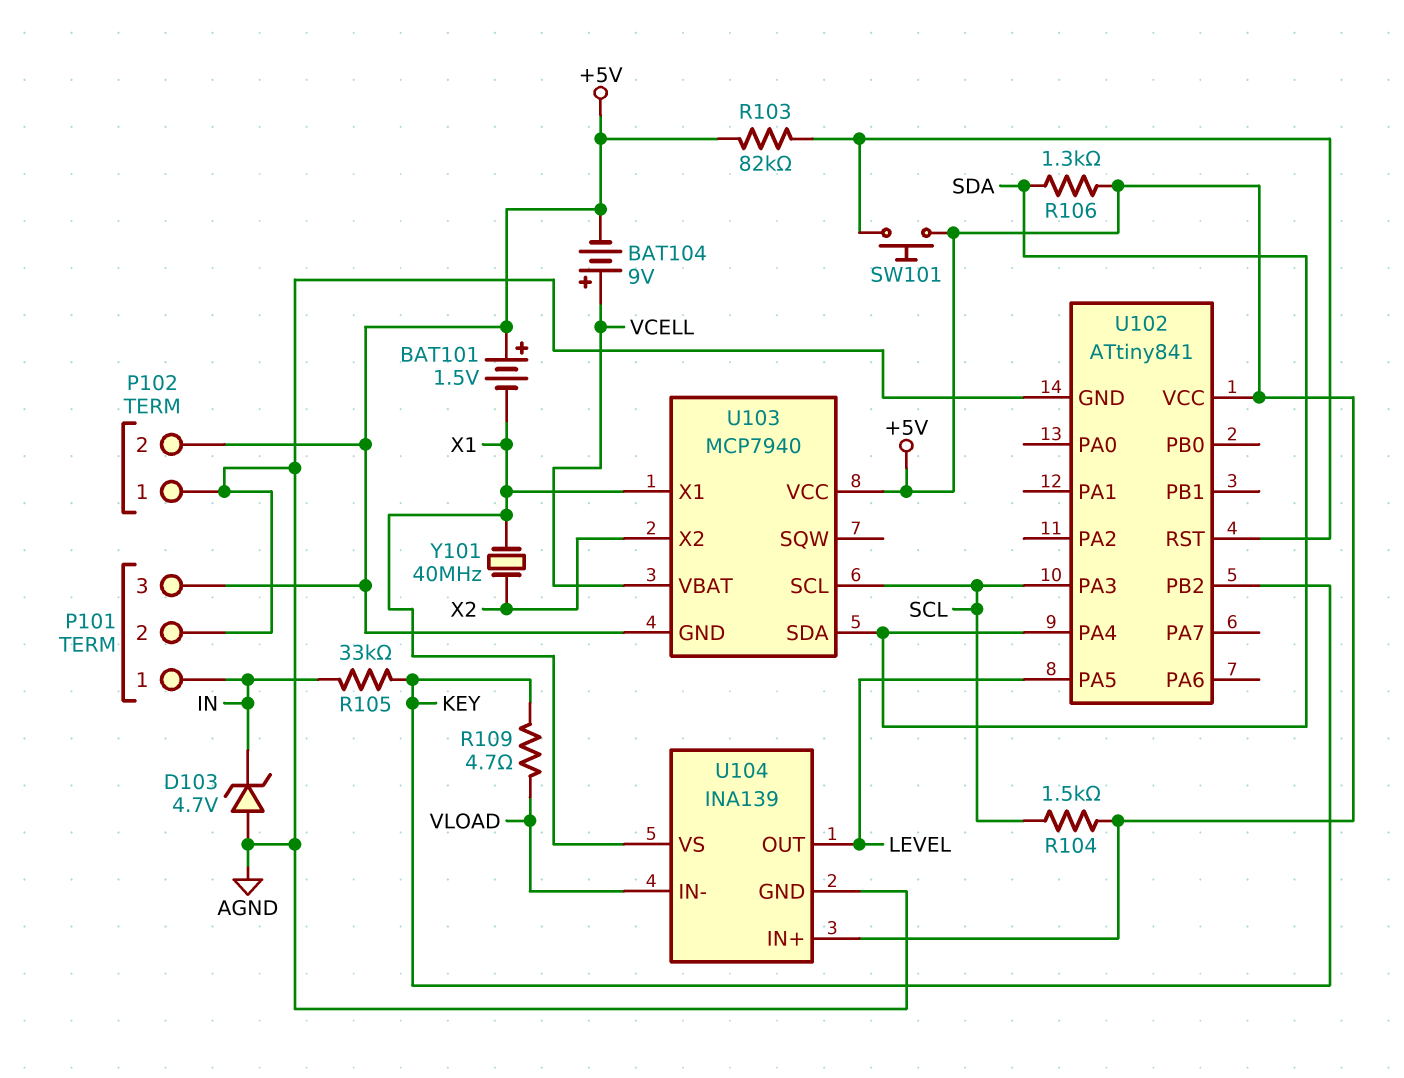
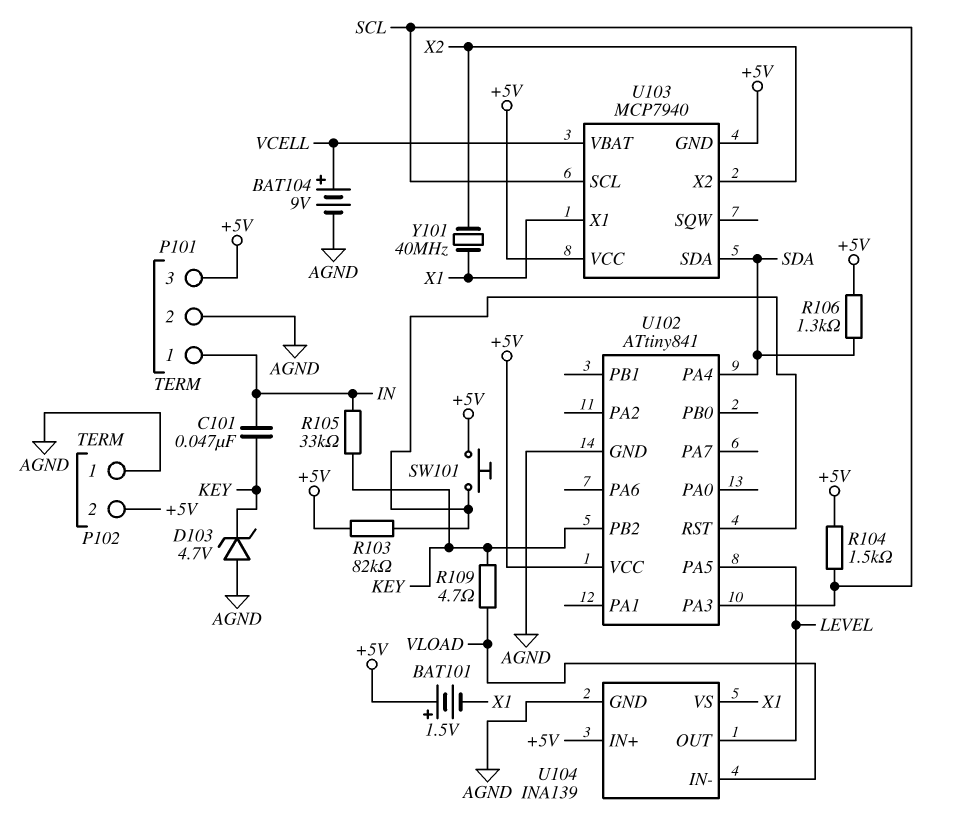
BAT104: 9V (plus VCELL, minus +5V) -> 9V (plus VCELL, minus AGND)
C101: none -> 47nF (IN, KEY)
D103: zener 4.7V (A AGND, K IN) -> zener 4.7V (A AGND, K KEY)

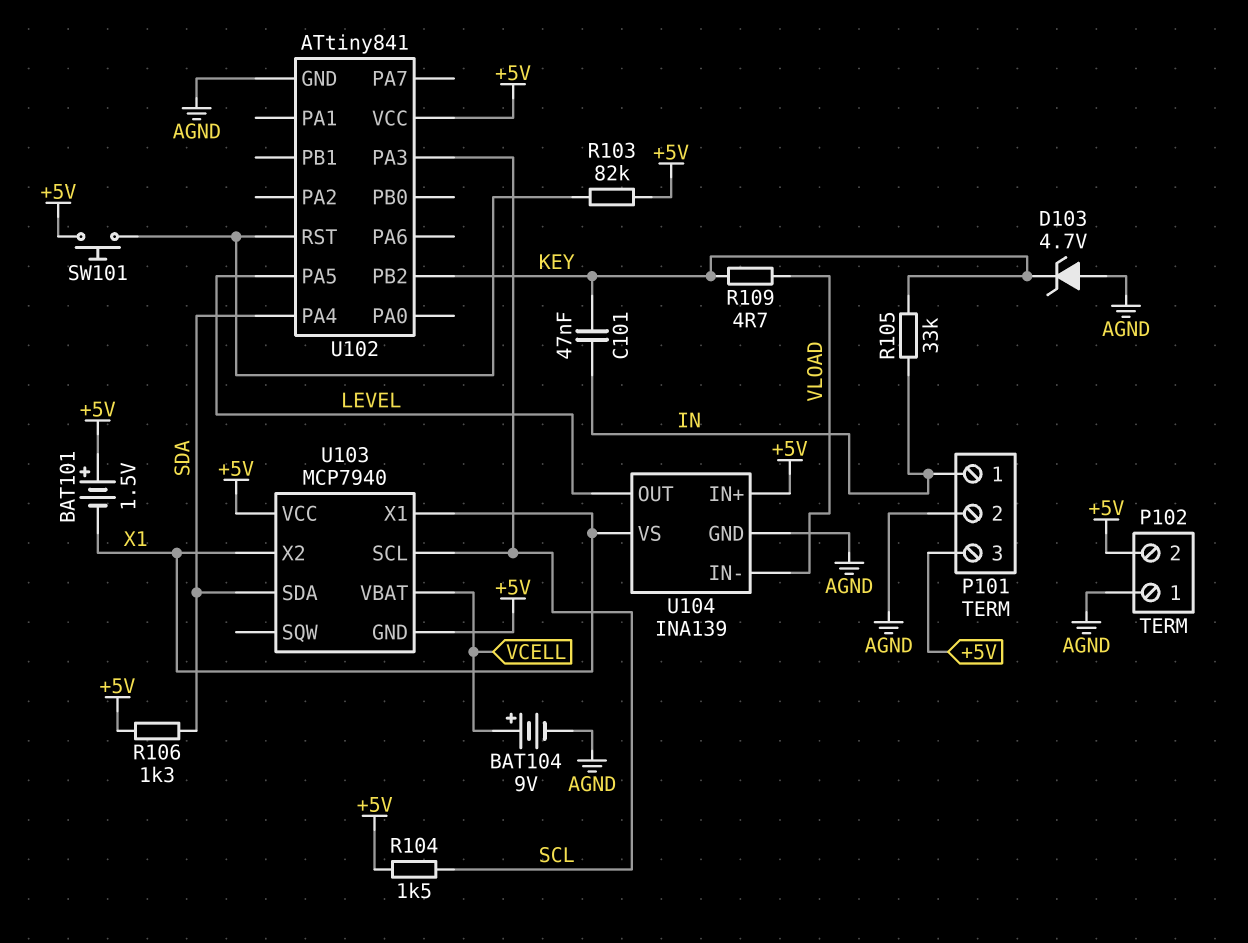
U103 pin X2: X2 -> X1
Y101: 40MHz (X1, X2) -> none

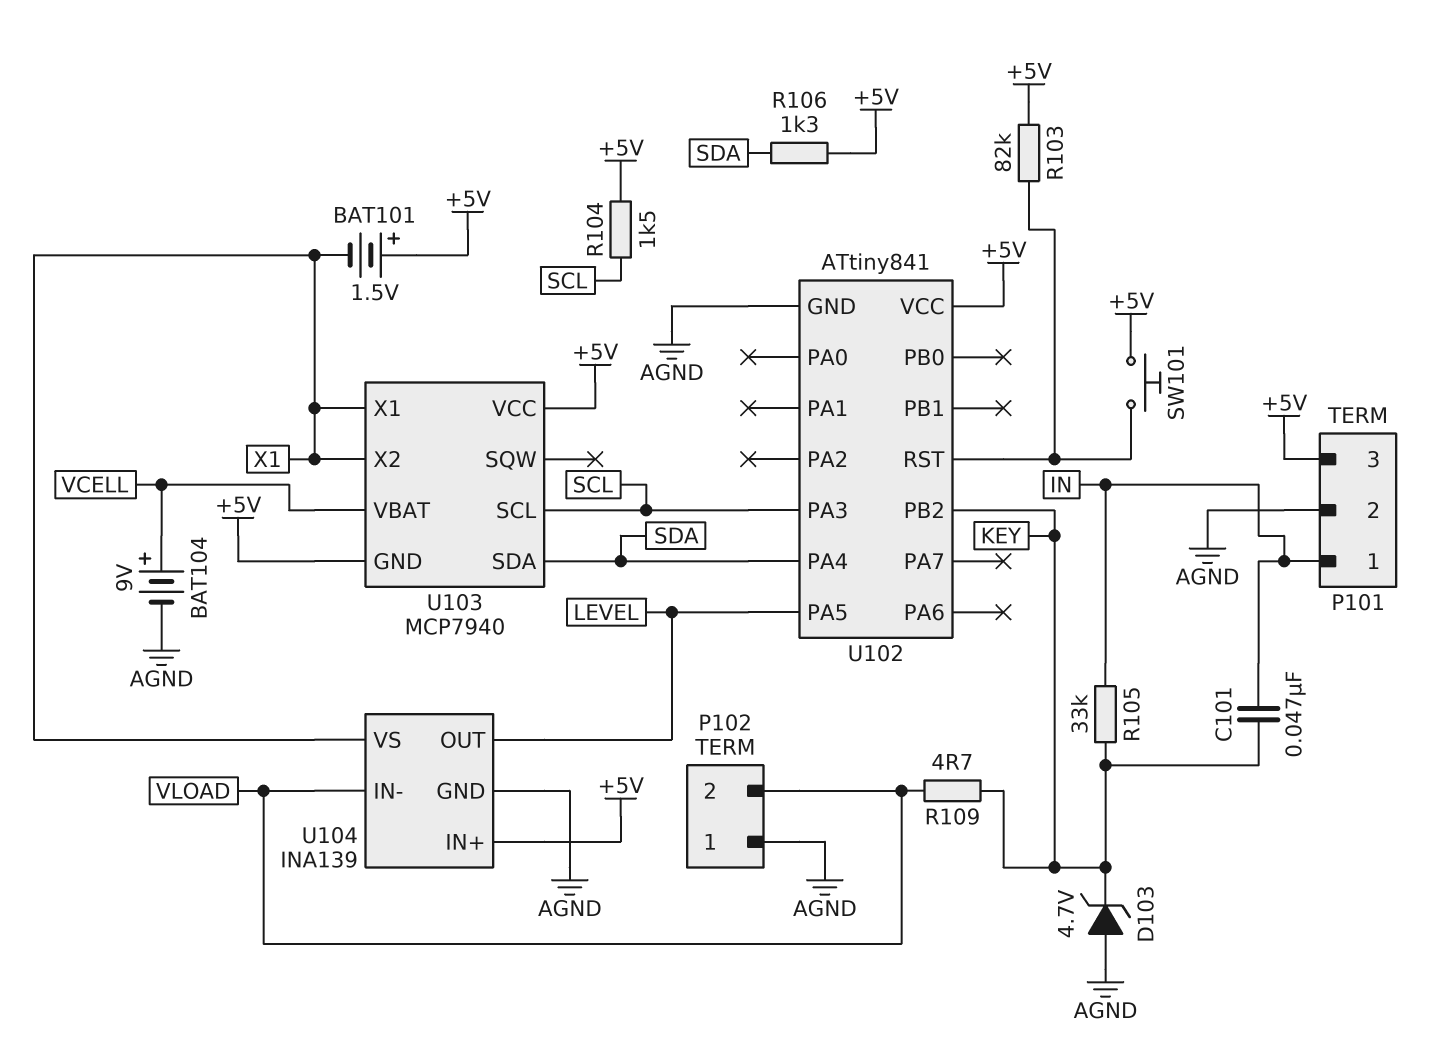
P102 pin 2: +5V -> VLOAD

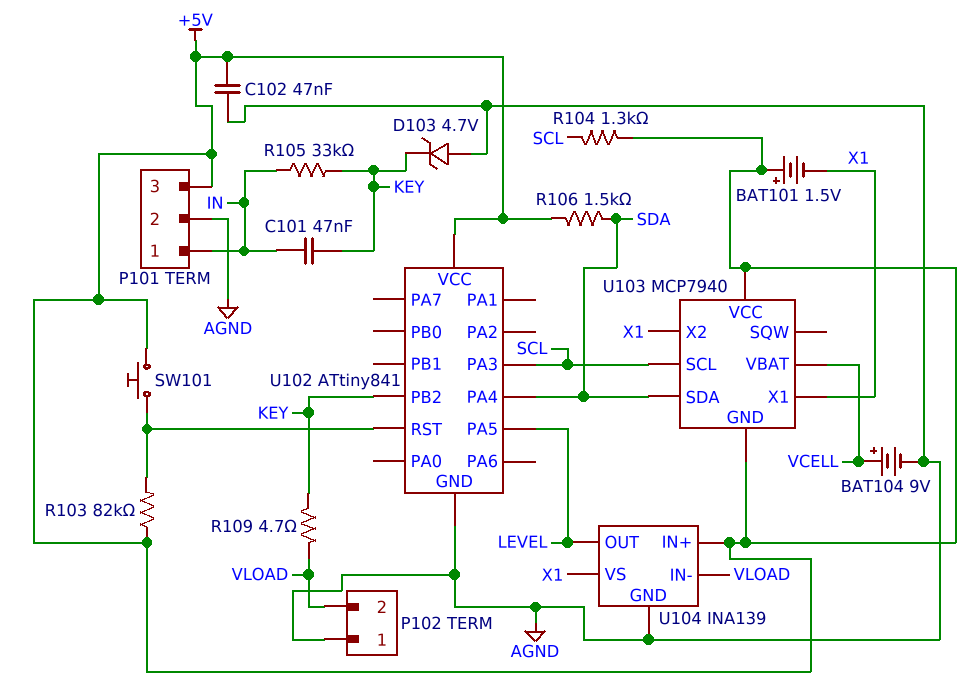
C102: none -> 47nF (+5V, AGND)
R104: 1.5k (+5V, SCL) -> 1.3k (+5V, SCL)
R106: 1.3k (+5V, SDA) -> 1.5k (+5V, SDA)

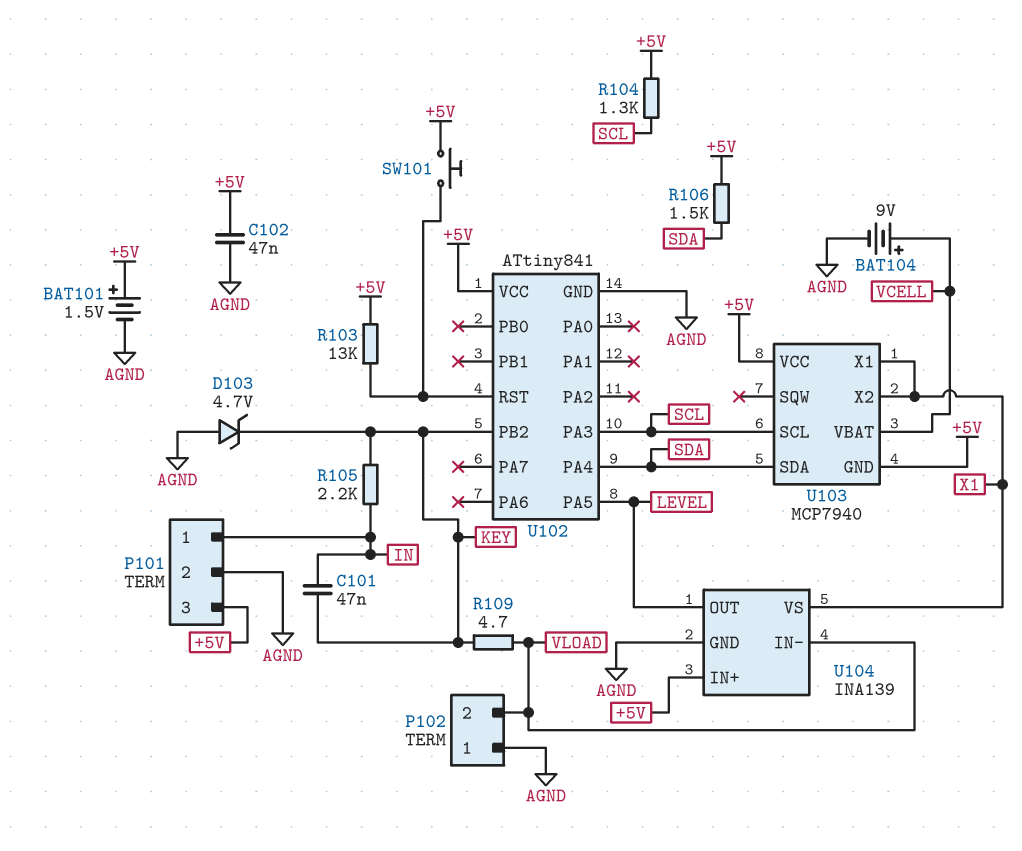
BAT101: 1.5V (plus +5V, minus X1) -> 1.5V (plus +5V, minus AGND)
R103: 82k (+5V, U102/RST) -> 13k (+5V, U102/RST)
R105: 33k (IN, KEY) -> 2.2k (IN, KEY)

